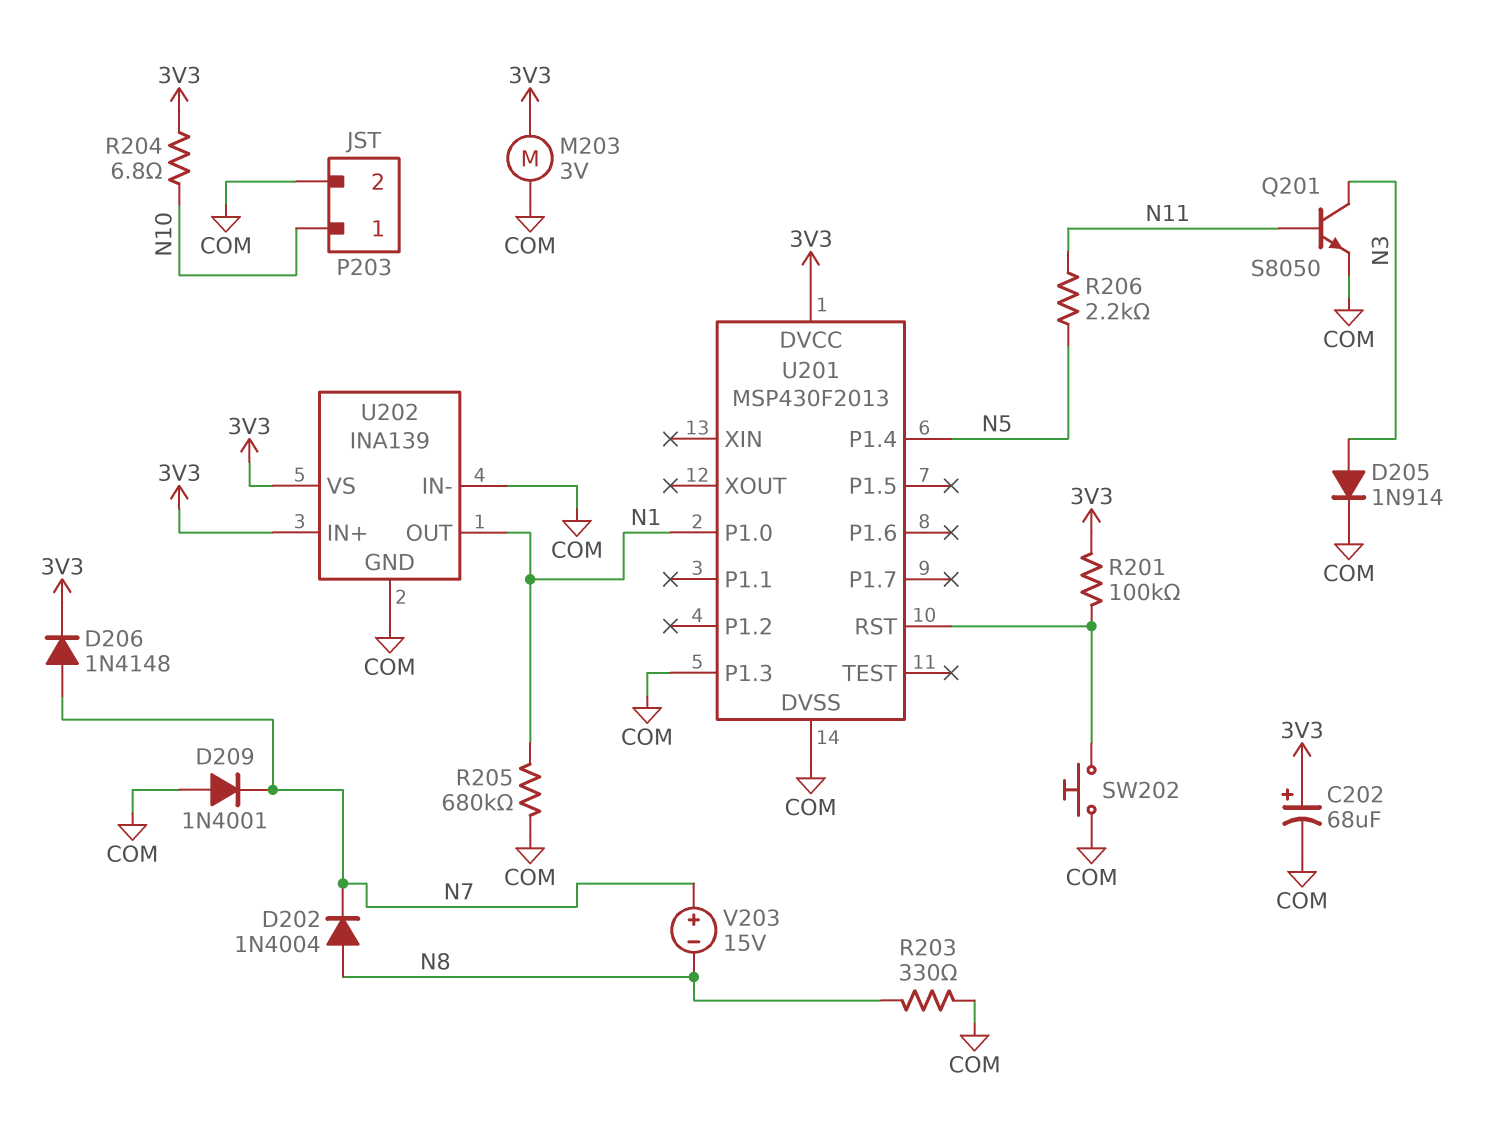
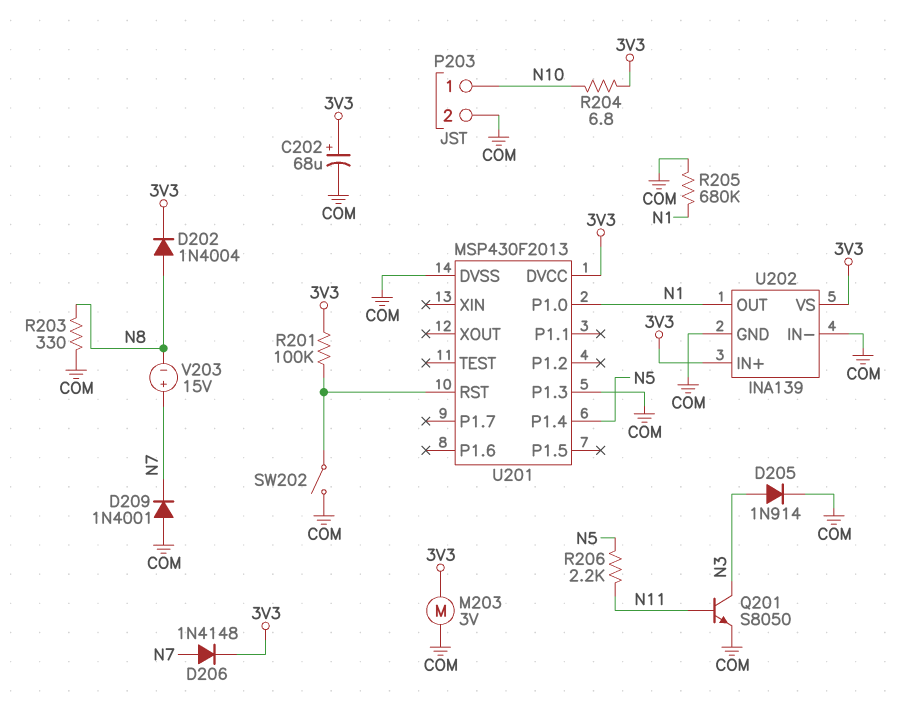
D202: diode 1N4004 (A N8, K N7) -> diode 1N4004 (A N8, K 3V3)
SW202: button (COM, U201/RST) -> switch (COM, U201/RST)

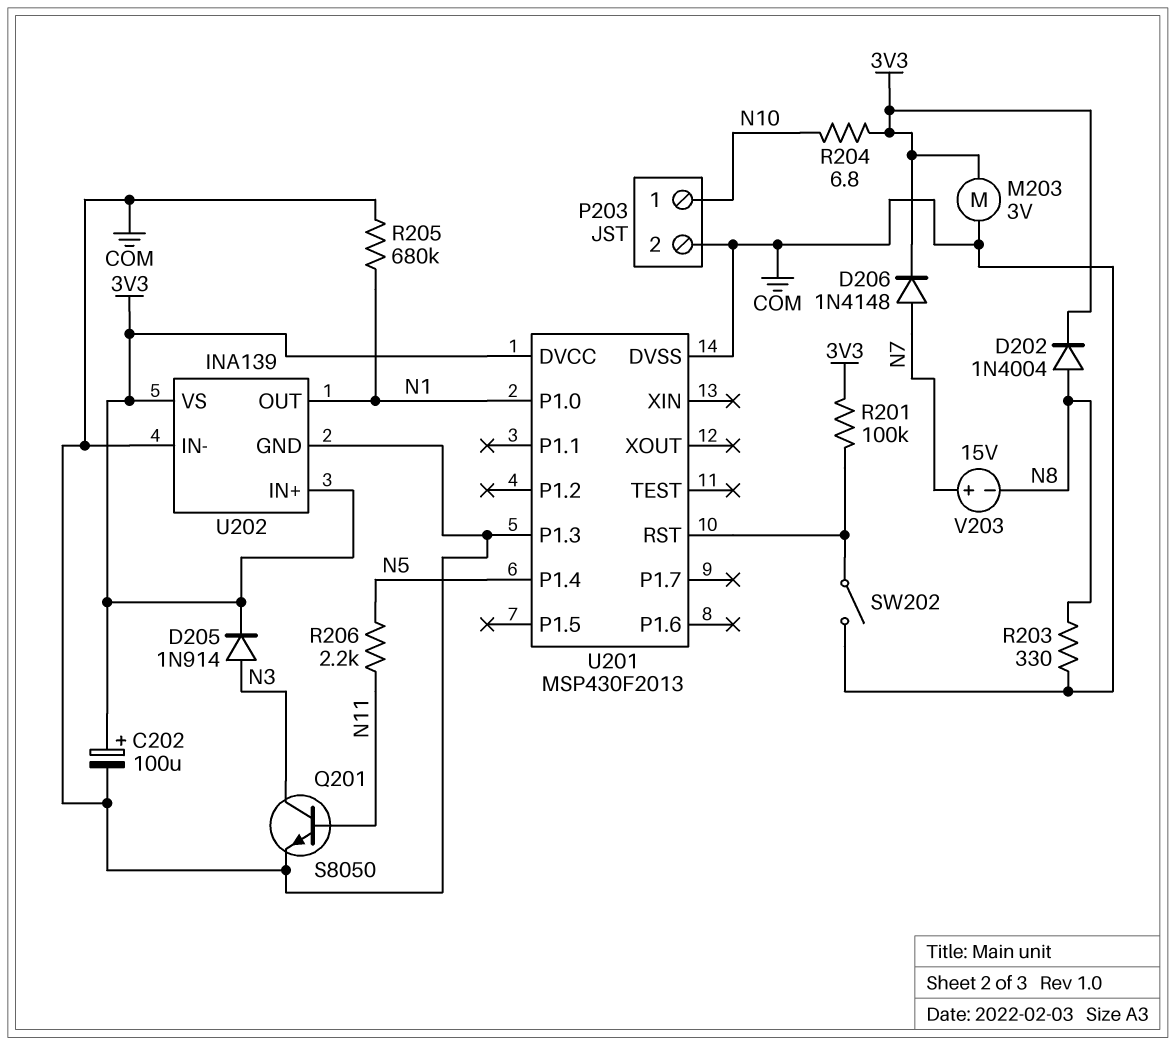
C202: 68uF (plus 3V3, minus COM) -> 100uF (plus 3V3, minus COM)
D205: diode 1N914 (A N3, K COM) -> diode 1N914 (A N3, K 3V3)
D209: diode 1N4001 (A COM, K N7) -> none

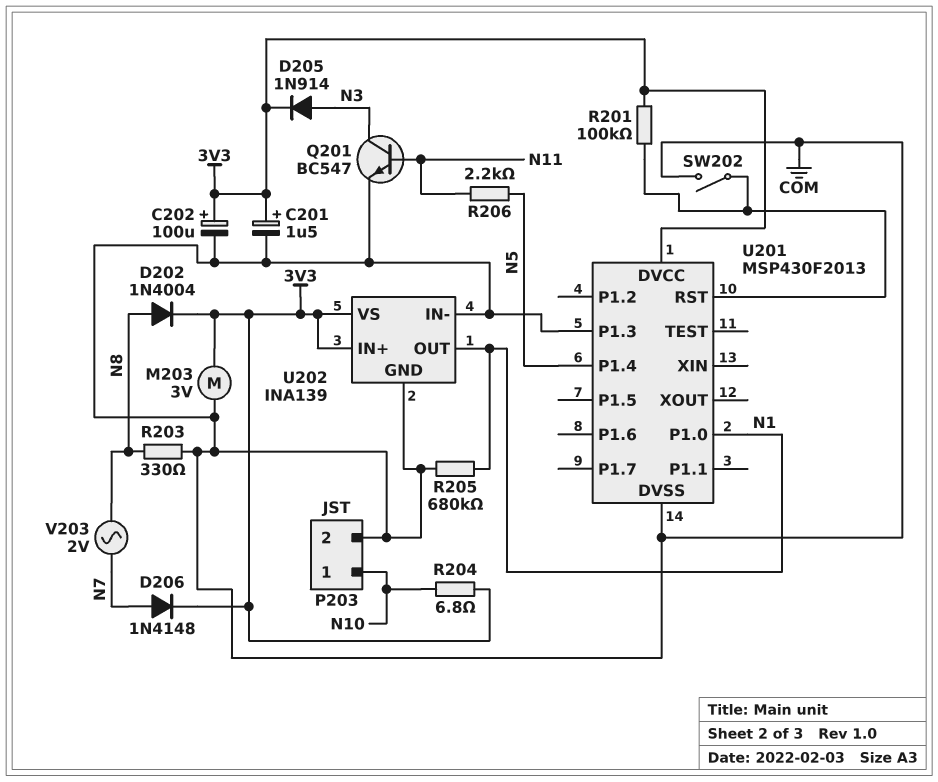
C201: none -> 1.5uF (plus 3V3, minus COM)
Q201: NPN S8050 (B N11, C N3, E COM) -> NPN BC547 (B N11, C N3, E COM)
V203: 15V (plus N7, minus N8) -> AC 2V (N7, N8)

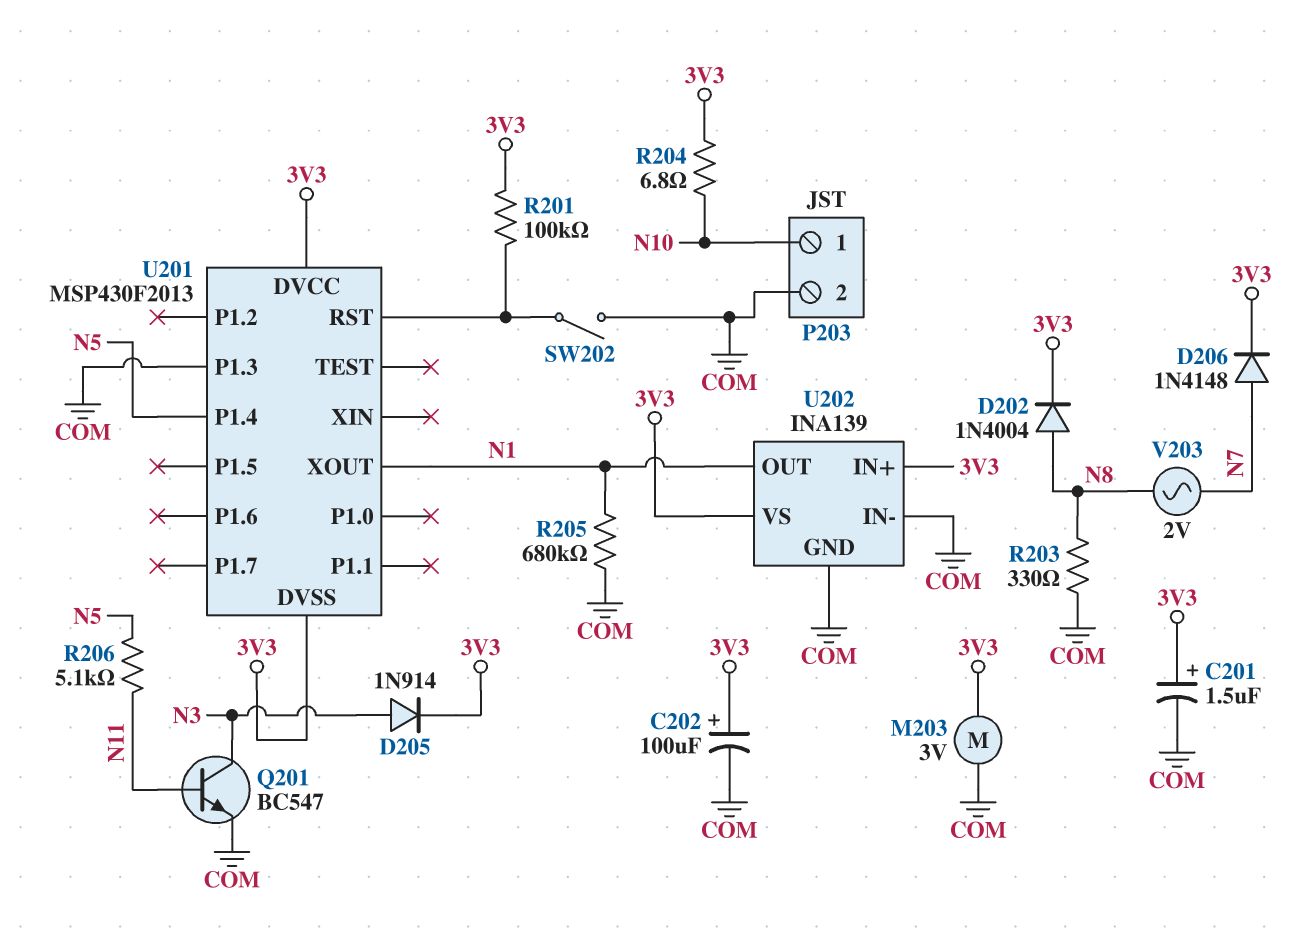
R206: 2.2k (N5, N11) -> 5.1k (N5, N11)
U201 pin DVSS: COM -> 3V3
U201 pin P1.0: N1 -> none
U201 pin XOUT: none -> N1

